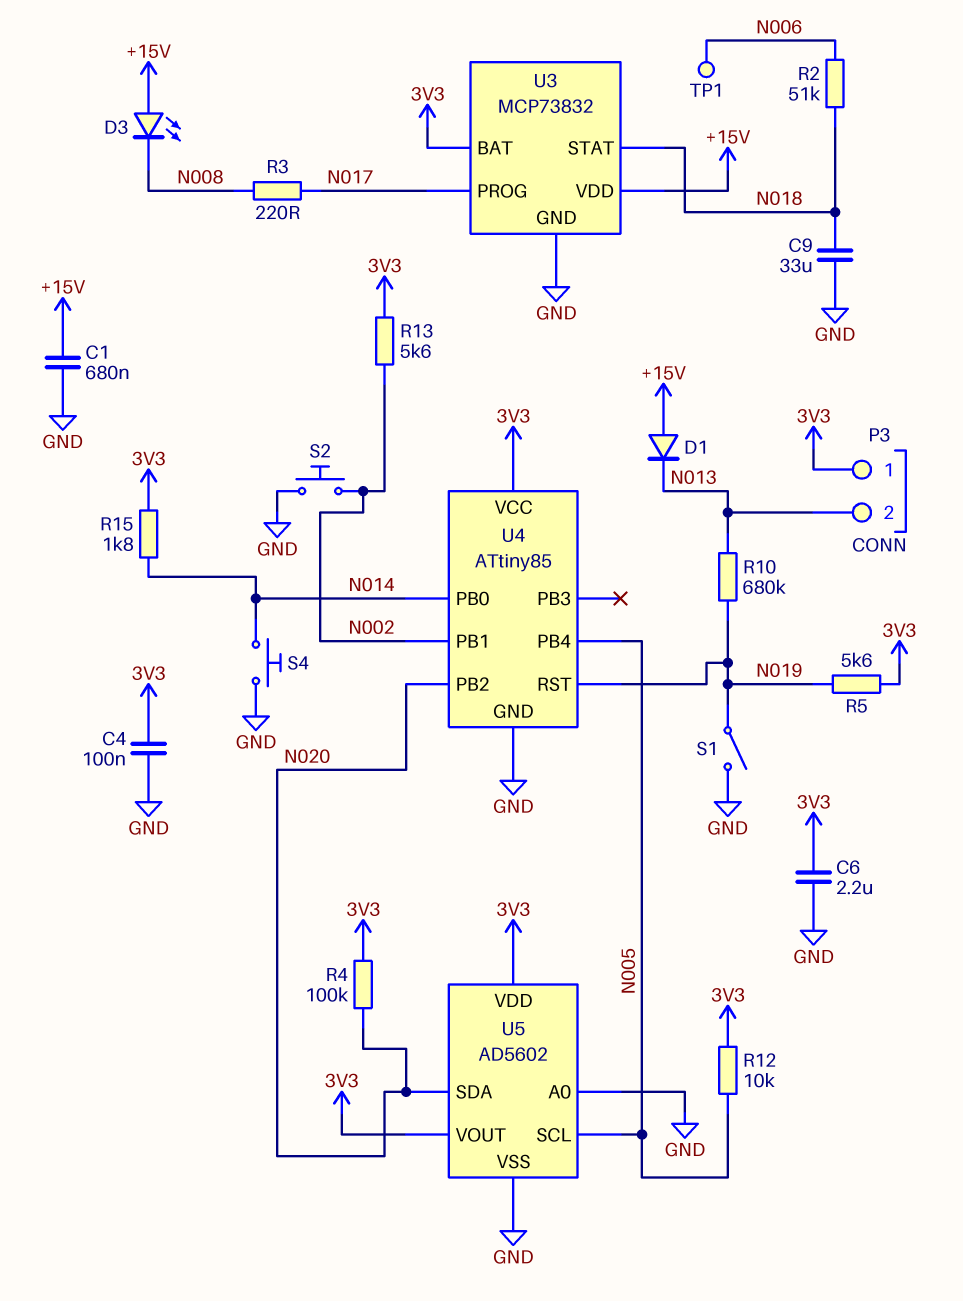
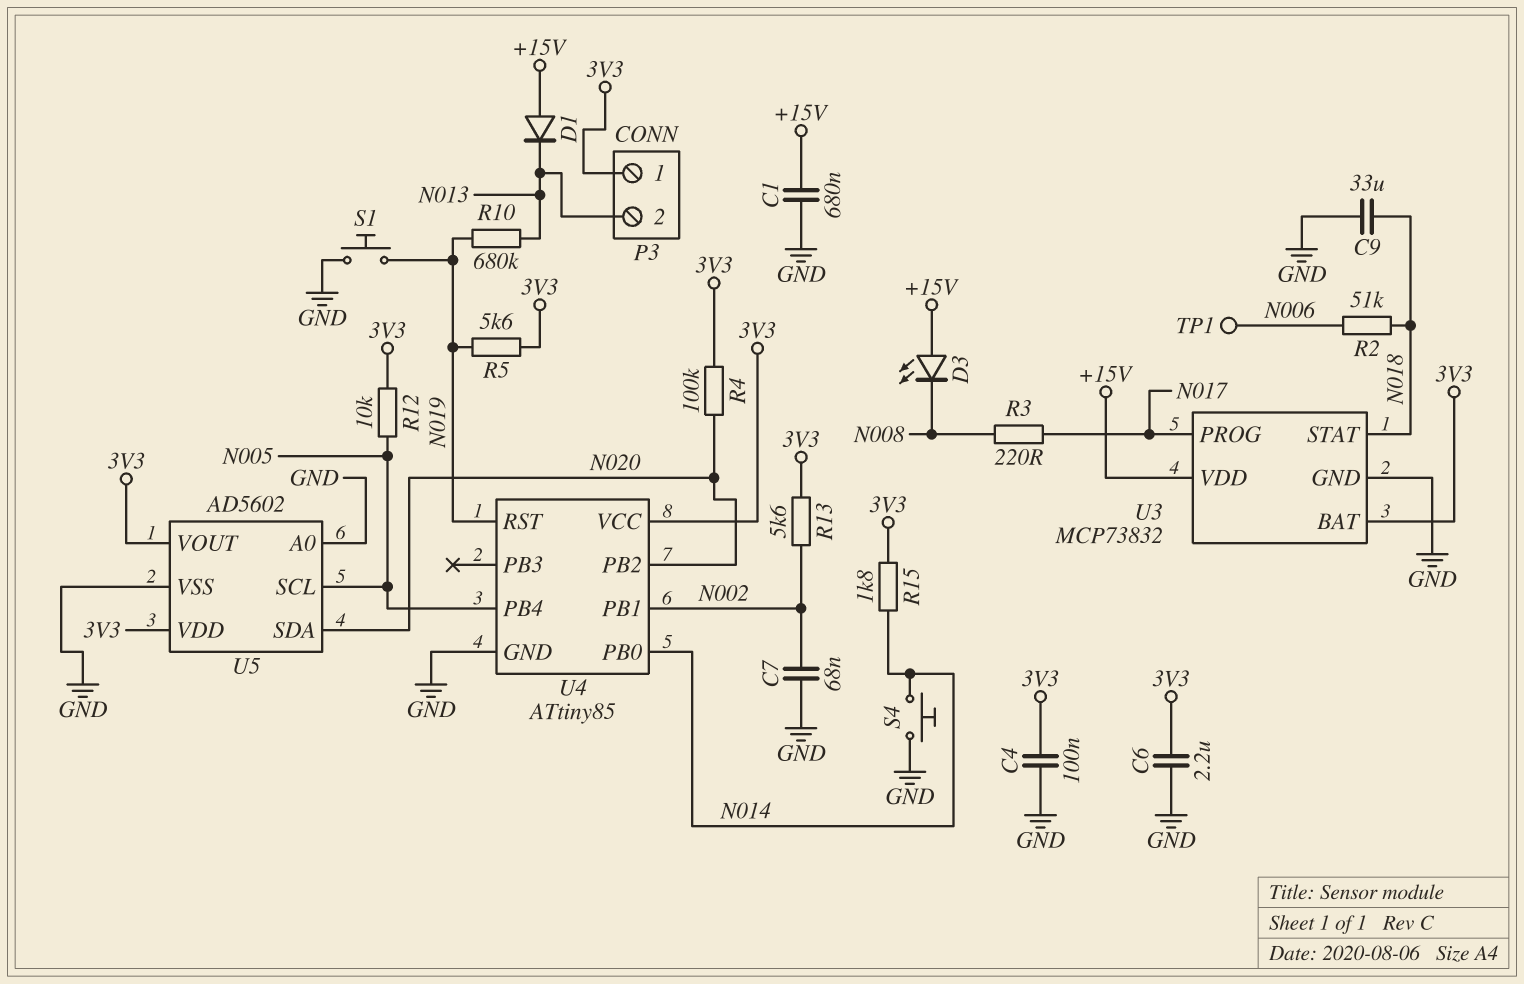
C7: none -> 68nF (GND, N002)
S1: switch (GND, N019) -> button (GND, N019)
S2: button (GND, N002) -> none

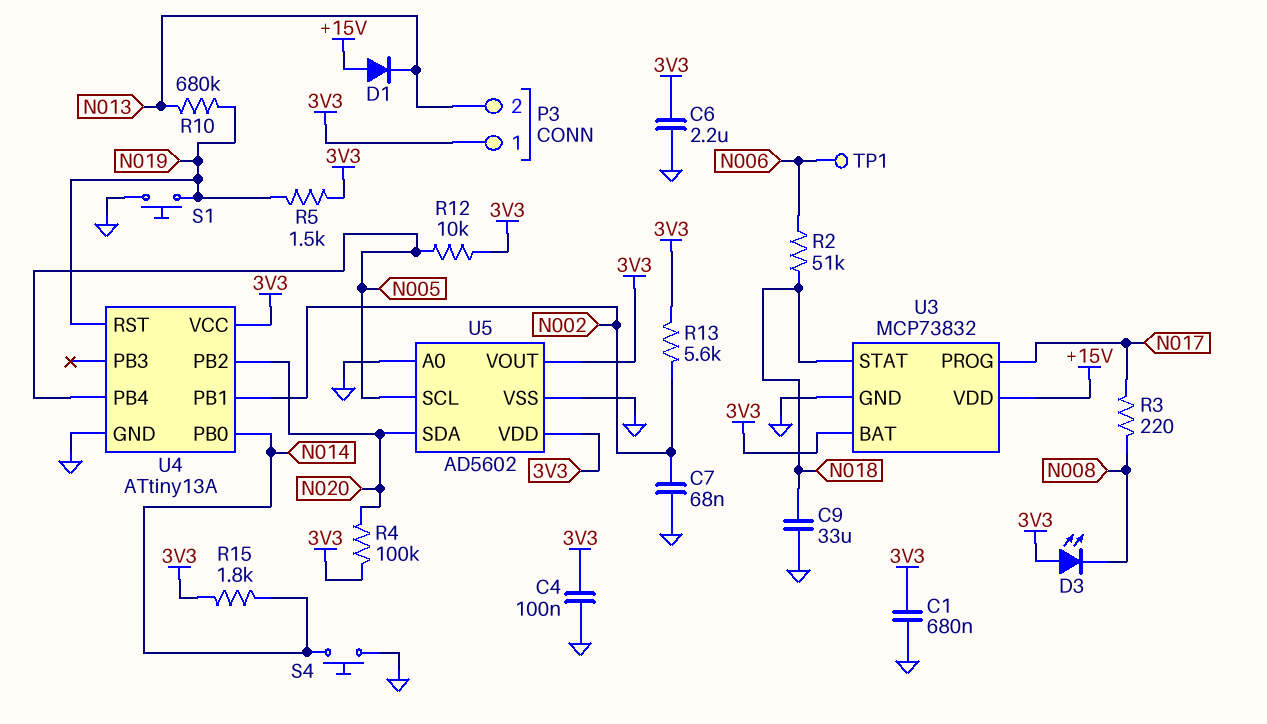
C1: 680nF (+15V, GND) -> 680nF (3V3, GND)
D3: LED (A +15V, K N008) -> LED (A 3V3, K N008)
R5: 5.6k (3V3, N019) -> 1.5k (3V3, N019)
U4: ATtiny85 -> ATtiny13A

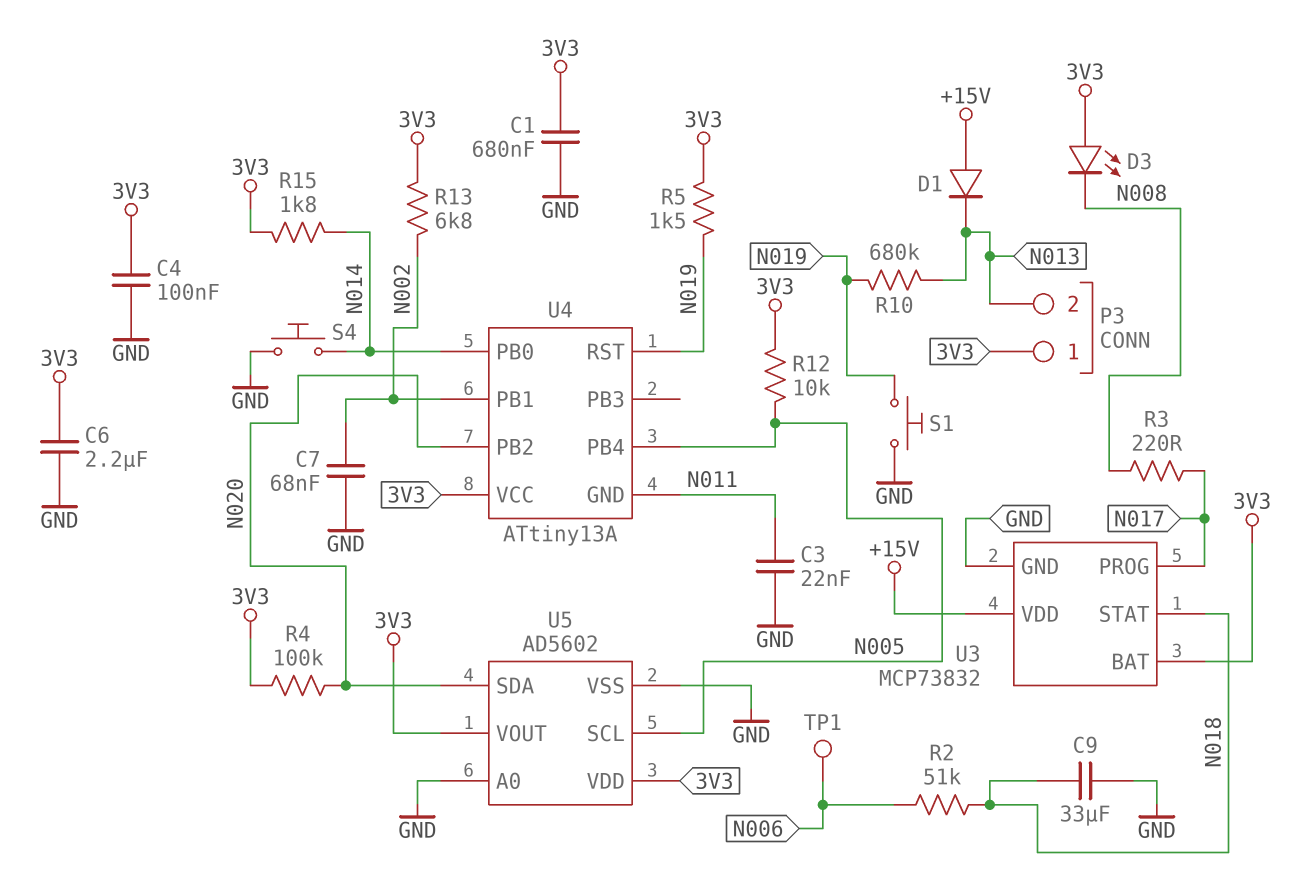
C3: none -> 22nF (GND, N011)
R13: 5.6k (3V3, N002) -> 6.8k (3V3, N002)
U4 pin GND: GND -> N011

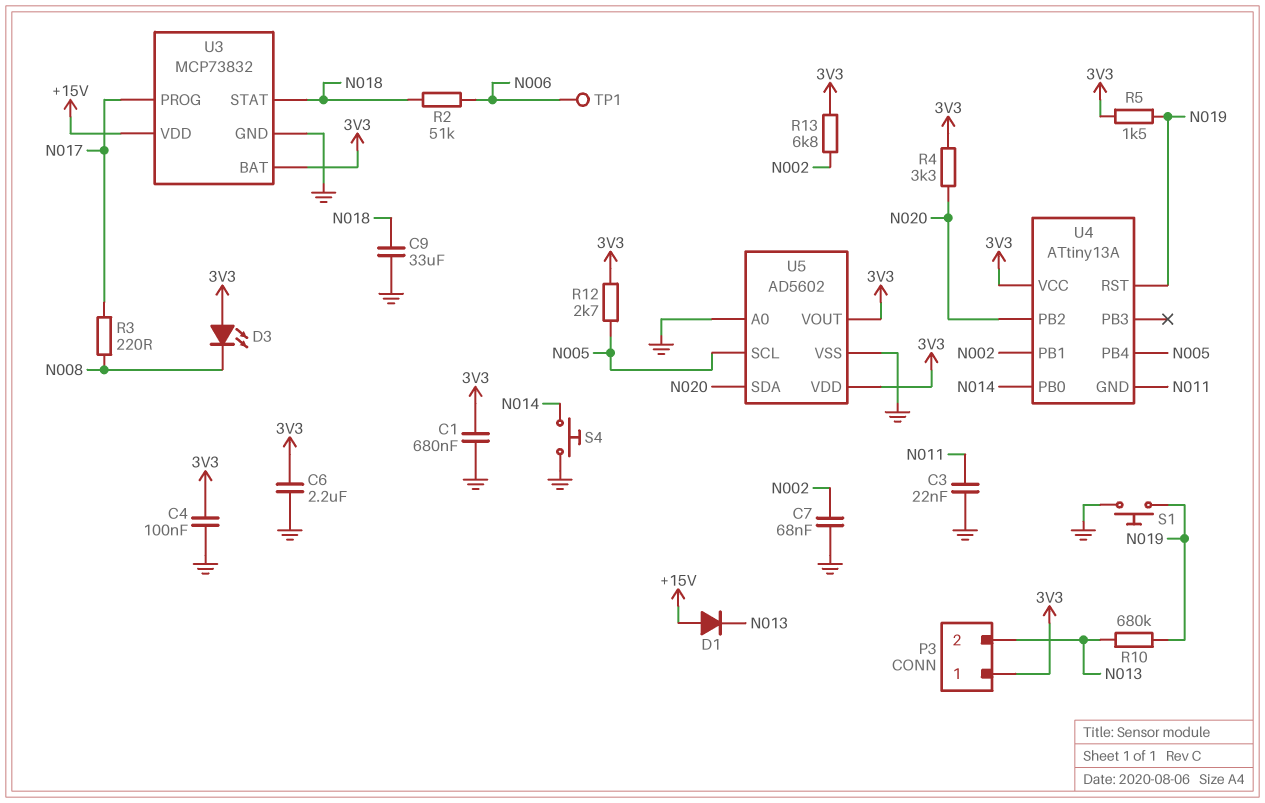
R4: 100k (3V3, N020) -> 3.3k (3V3, N020)
R12: 10k (3V3, N005) -> 2.7k (3V3, N005)
R15: 1.8k (3V3, N014) -> none

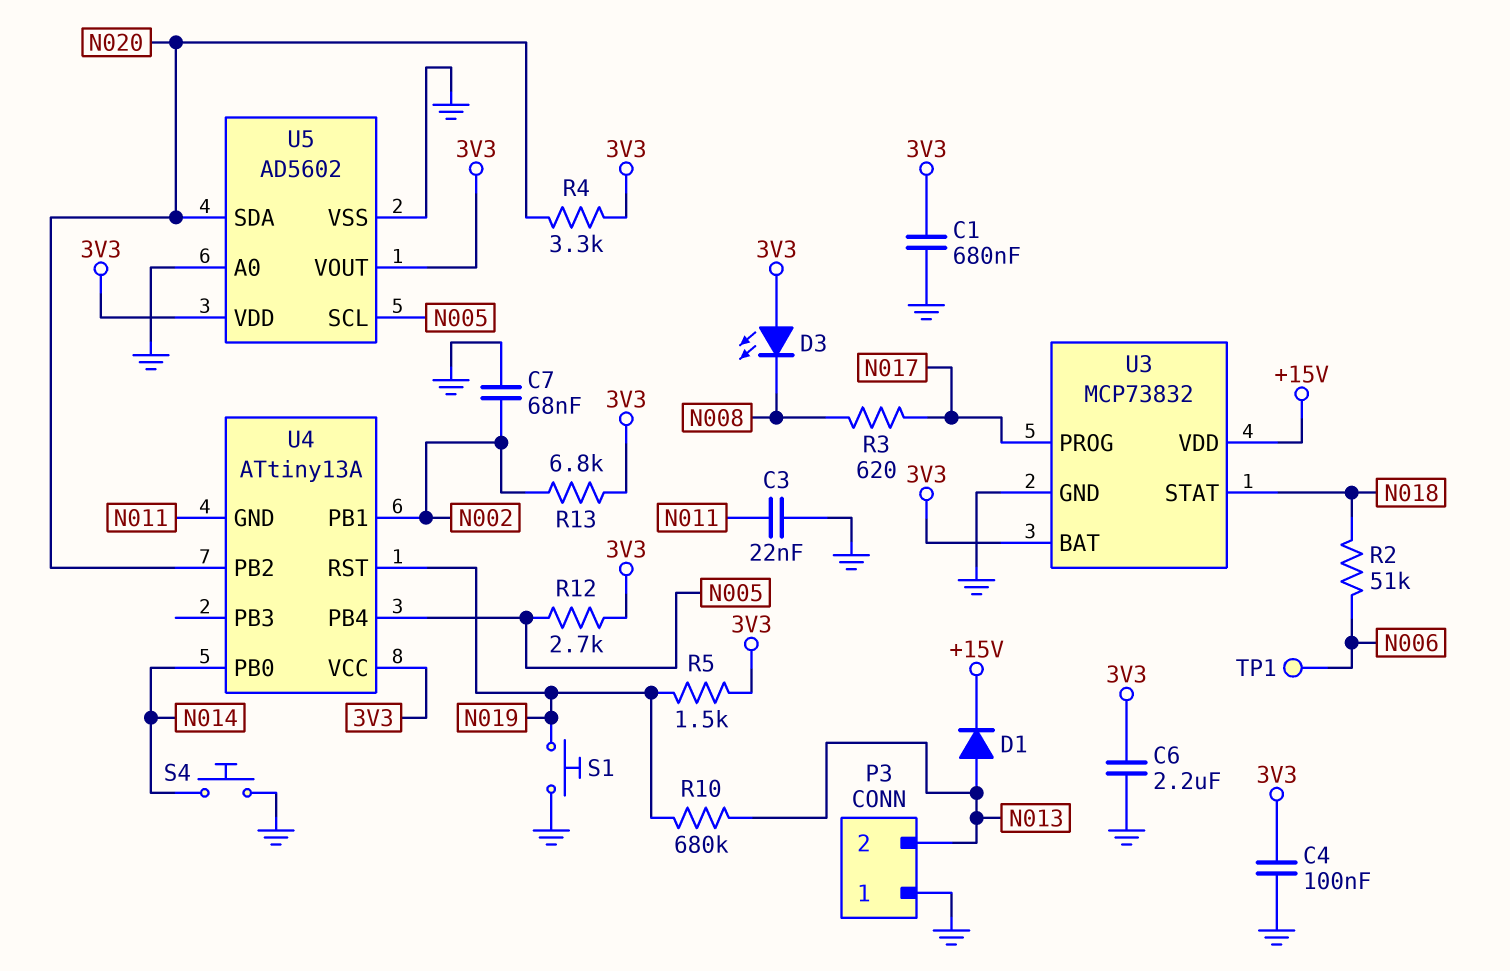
C9: 33uF (GND, N018) -> none
D1: diode (A +15V, K N013) -> diode (A N013, K +15V)
P3 pin 1: 3V3 -> GND
R3: 220 (N008, N017) -> 620 (N008, N017)

